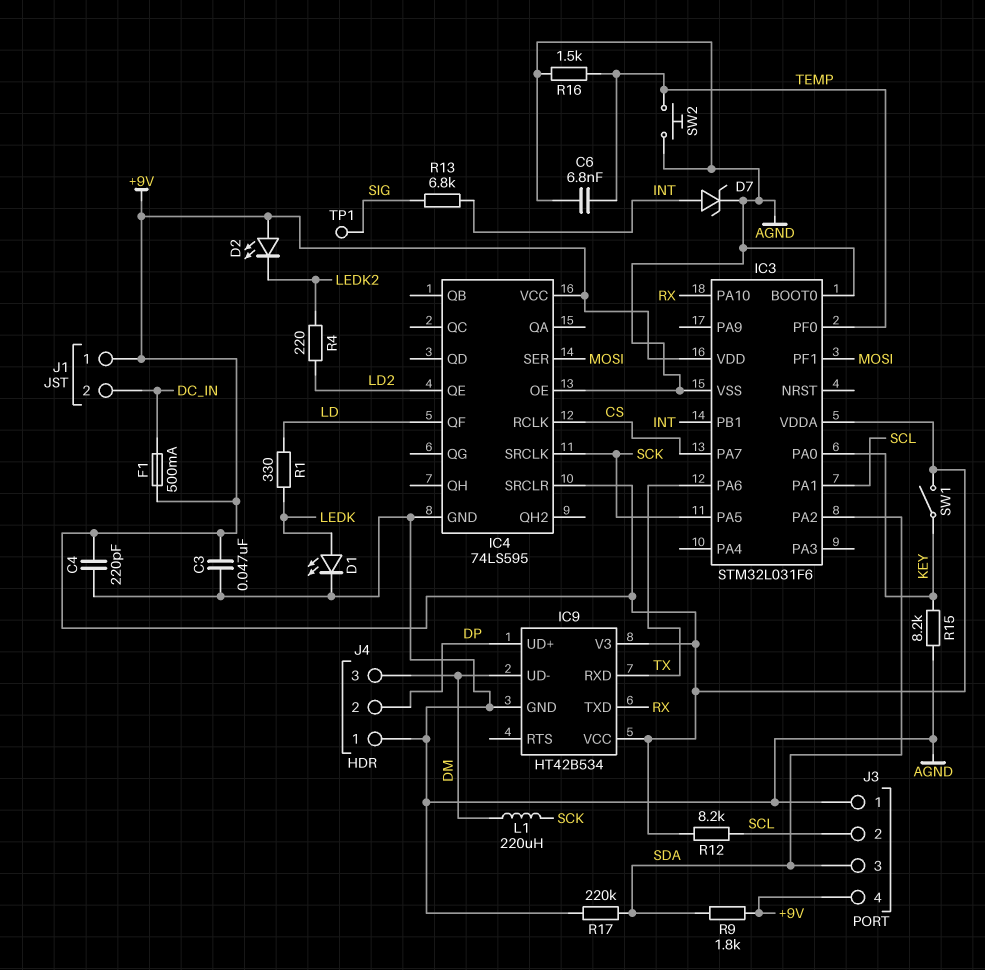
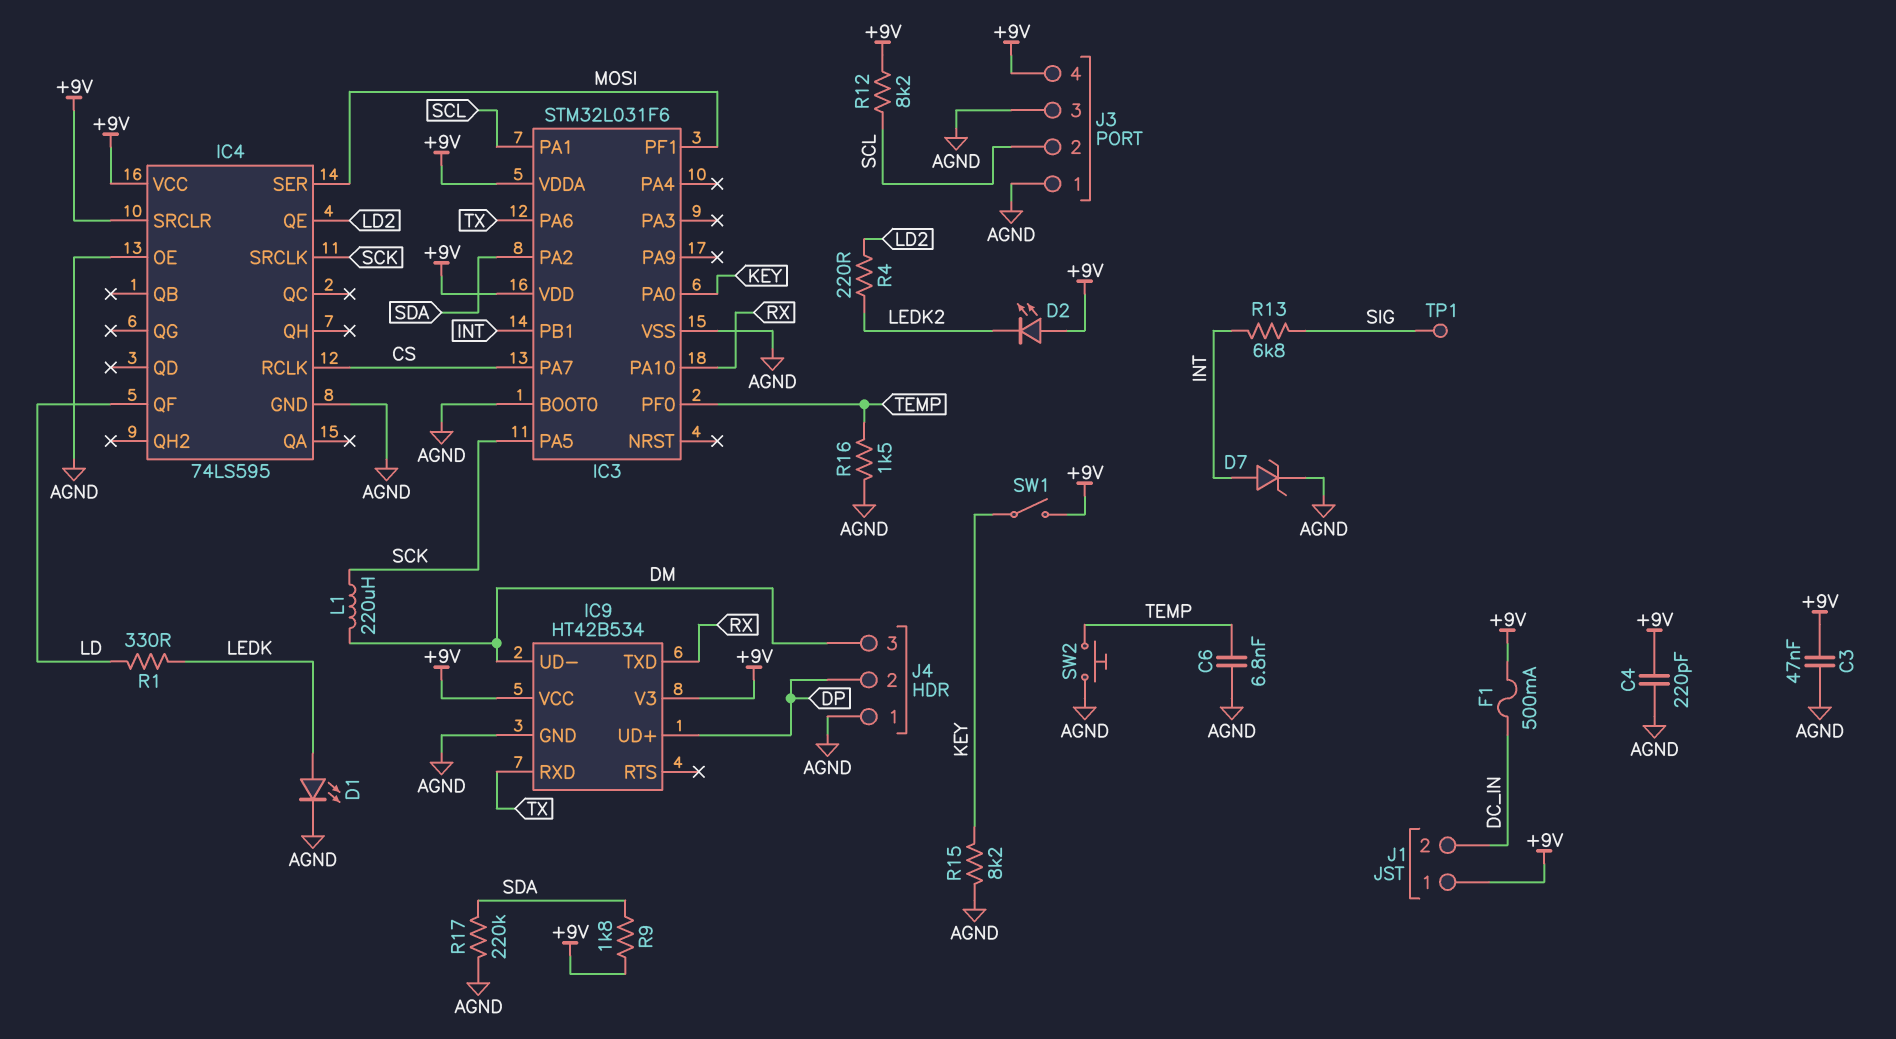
J3 pin 3: SDA -> AGND

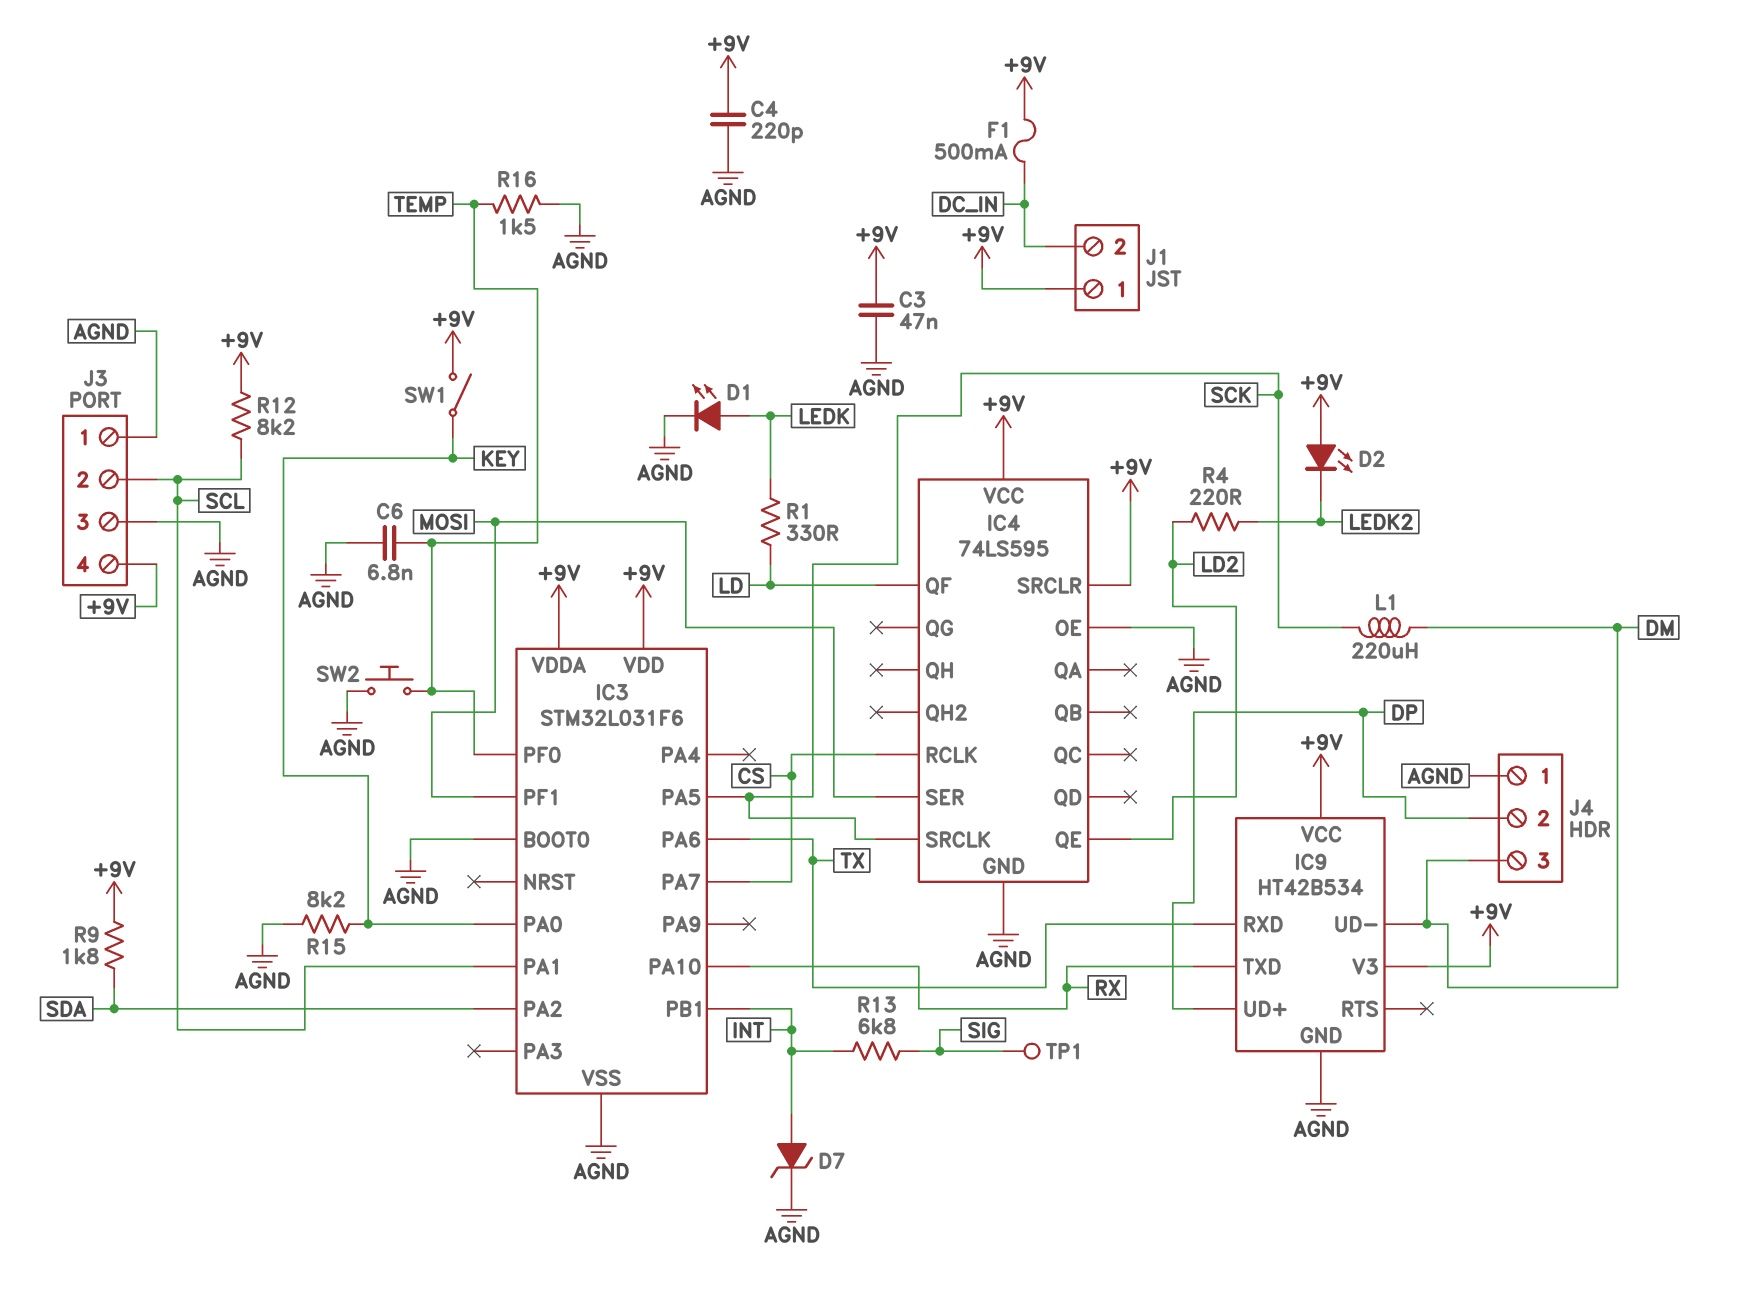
R17: 220k (AGND, SDA) -> none

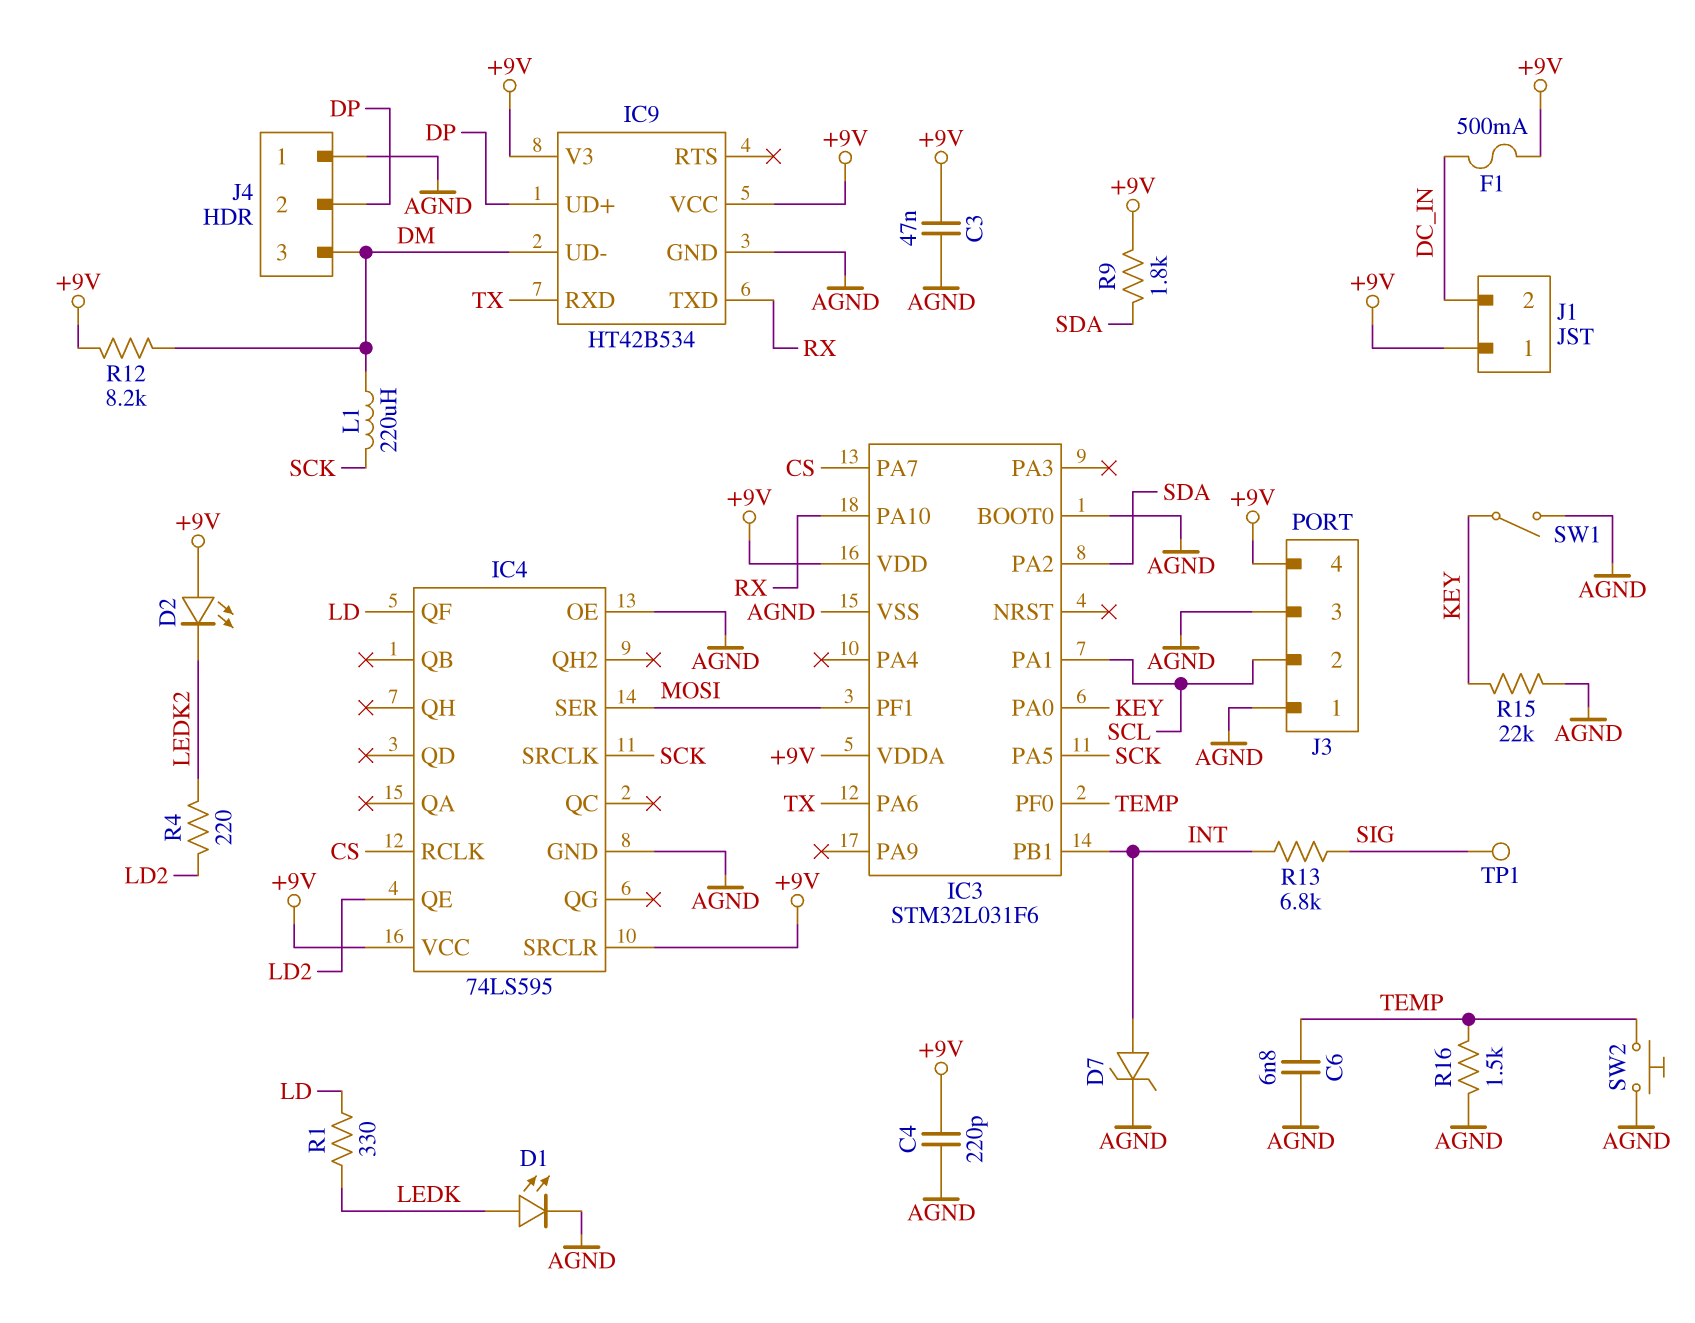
R12: 8.2k (+9V, SCL) -> 8.2k (+9V, DM)
R15: 8.2k (AGND, KEY) -> 22k (AGND, KEY)
SW1: switch (+9V, KEY) -> switch (AGND, KEY)

